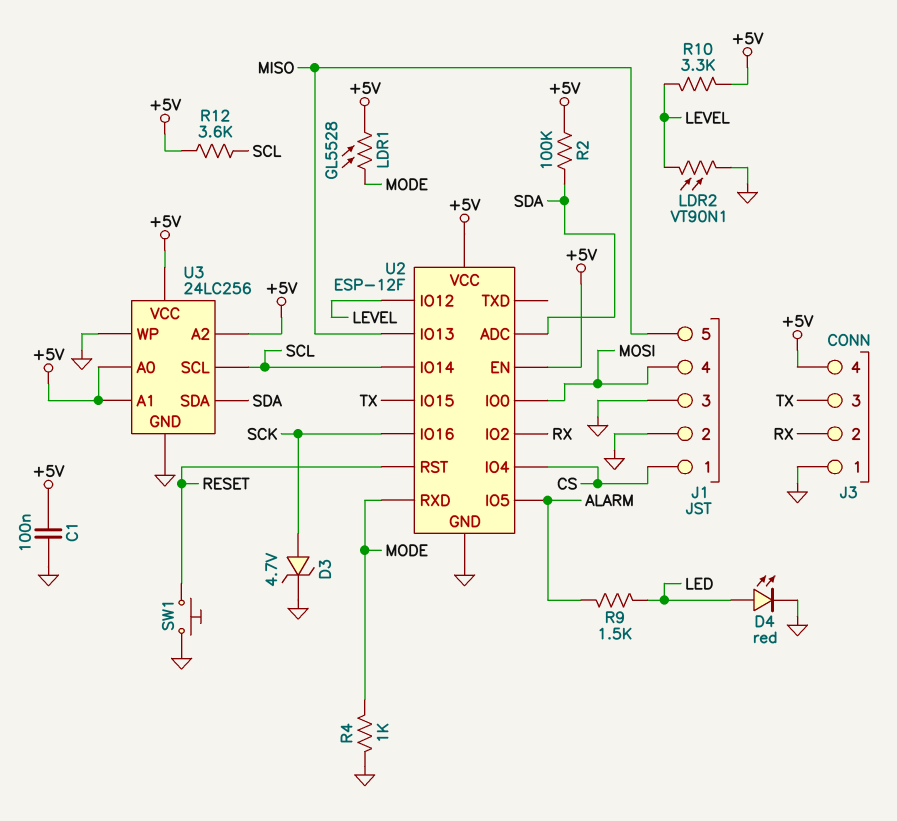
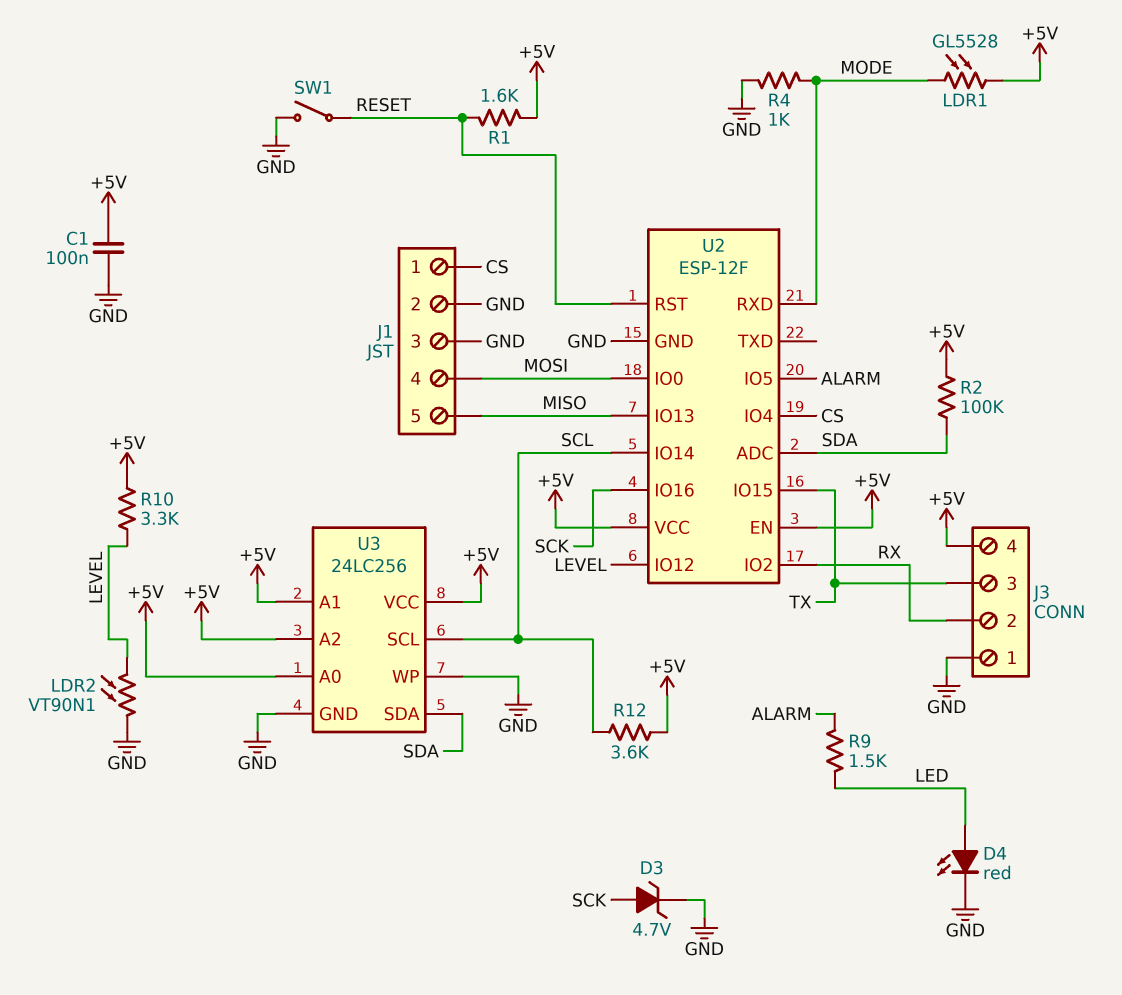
R1: none -> 1.6k (+5V, RESET)
SW1: button (GND, RESET) -> switch (GND, RESET)

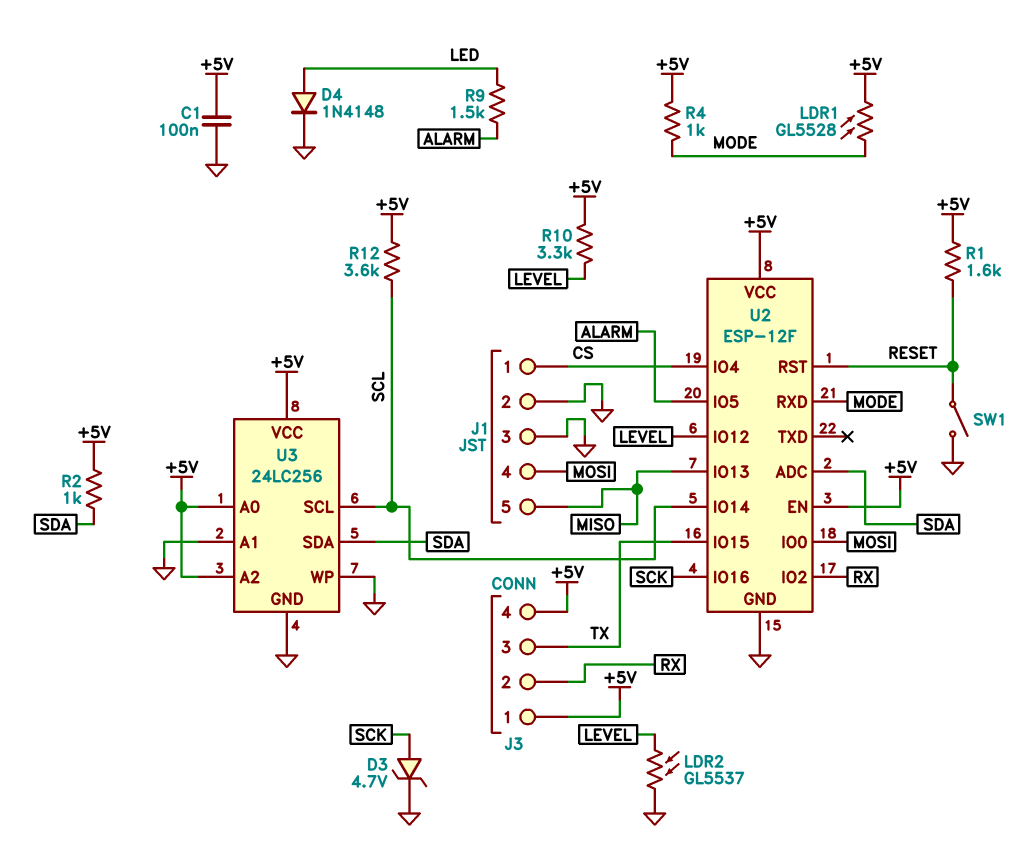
D4: LED red (A LED, K GND) -> diode 1N4148 (A LED, K GND)
J3 pin 1: GND -> +5V
LDR2: VT90N1 (GND, LEVEL) -> GL5537 (GND, LEVEL)
R2: 100k (+5V, SDA) -> 1k (+5V, SDA)
R4: 1k (GND, MODE) -> 1k (+5V, MODE)
U3 pin A1: +5V -> GND

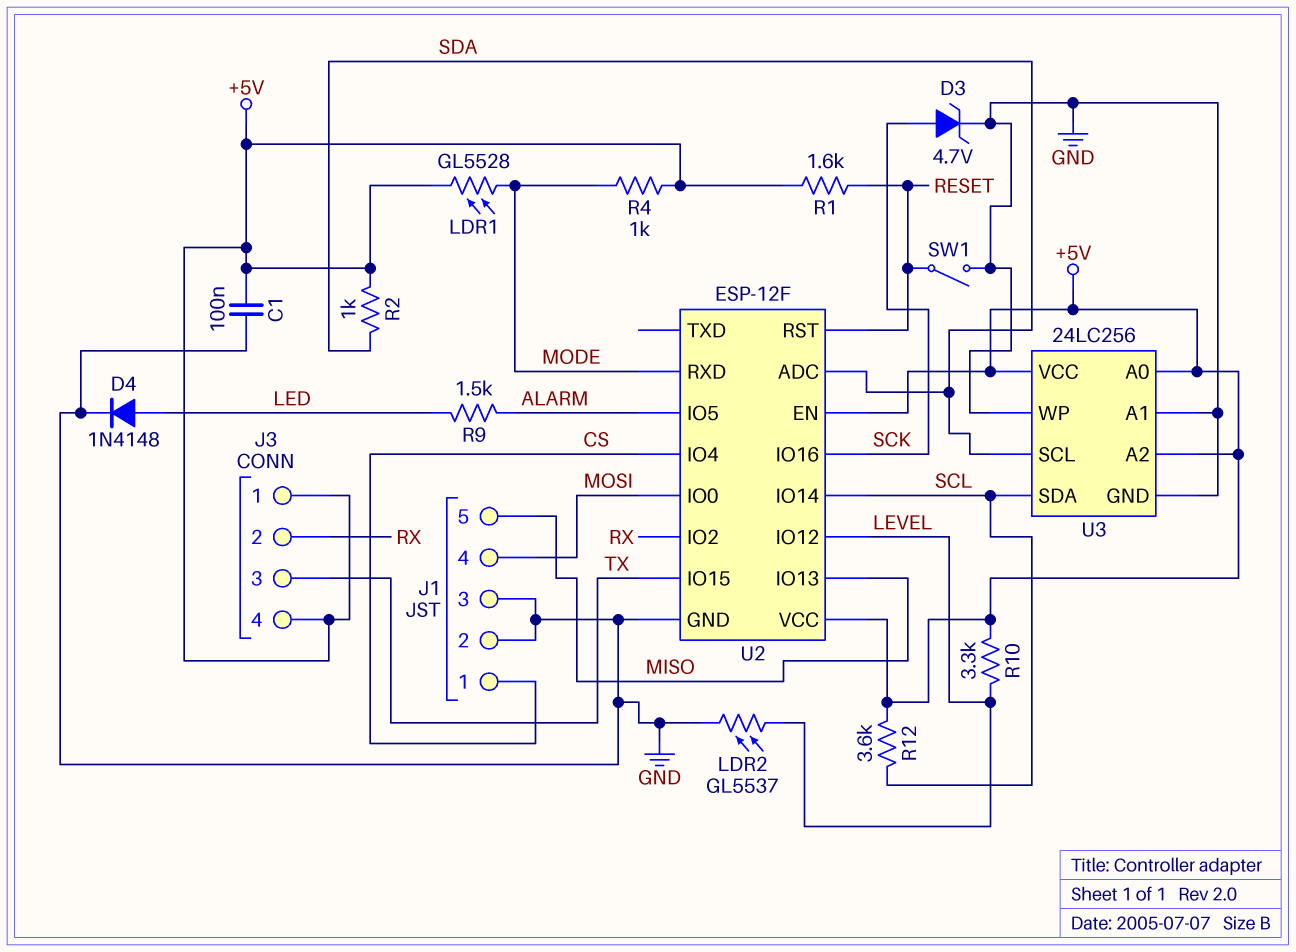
U3 pin SCL: SCL -> SDA
U3 pin SDA: SDA -> SCL

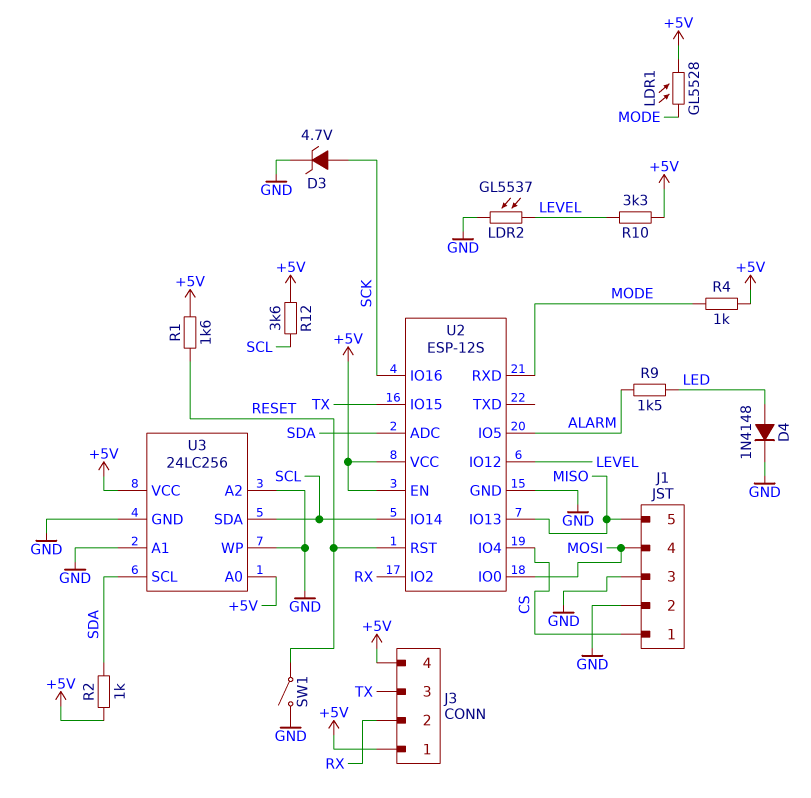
C1: 100nF (+5V, GND) -> none
U2: ESP-12F -> ESP-12S
U3 pin A2: +5V -> GND

